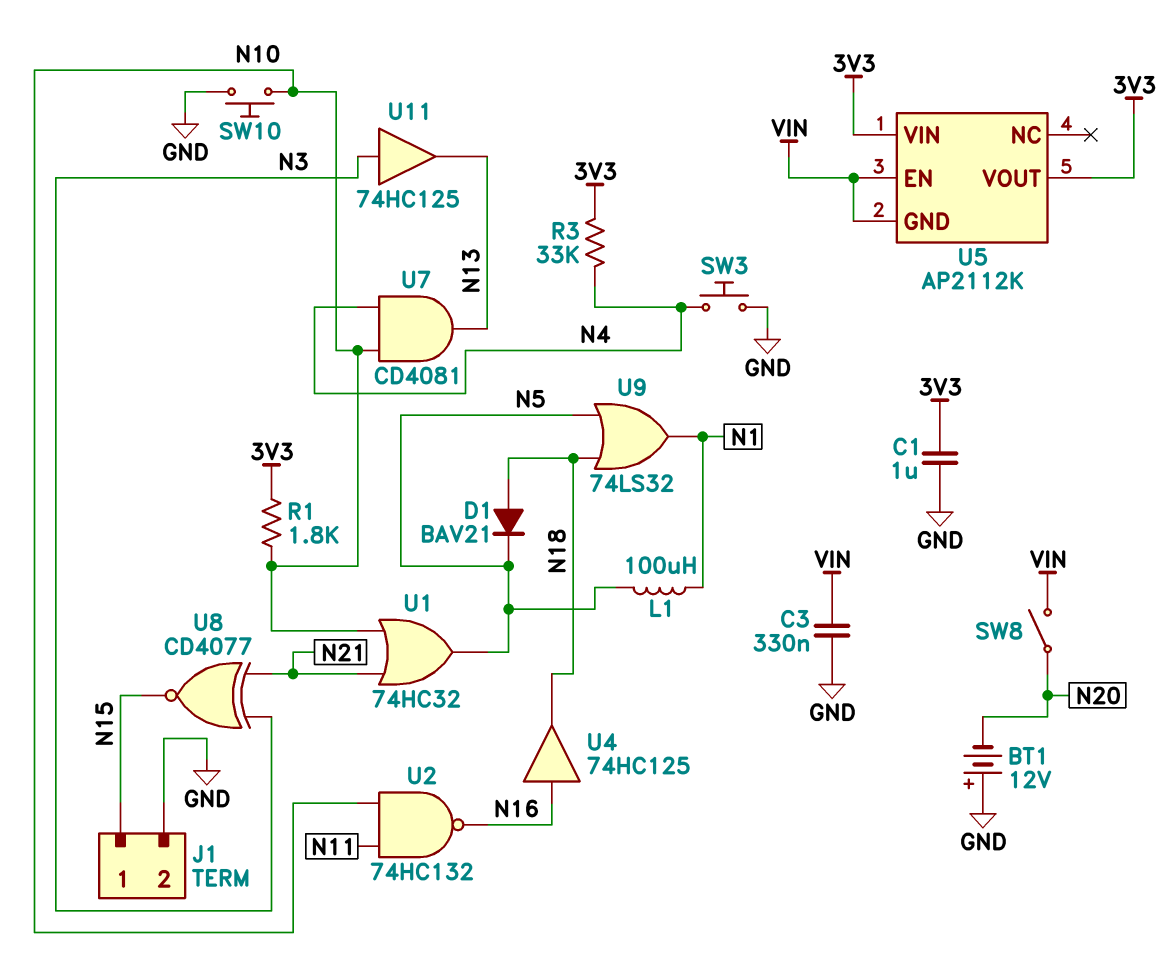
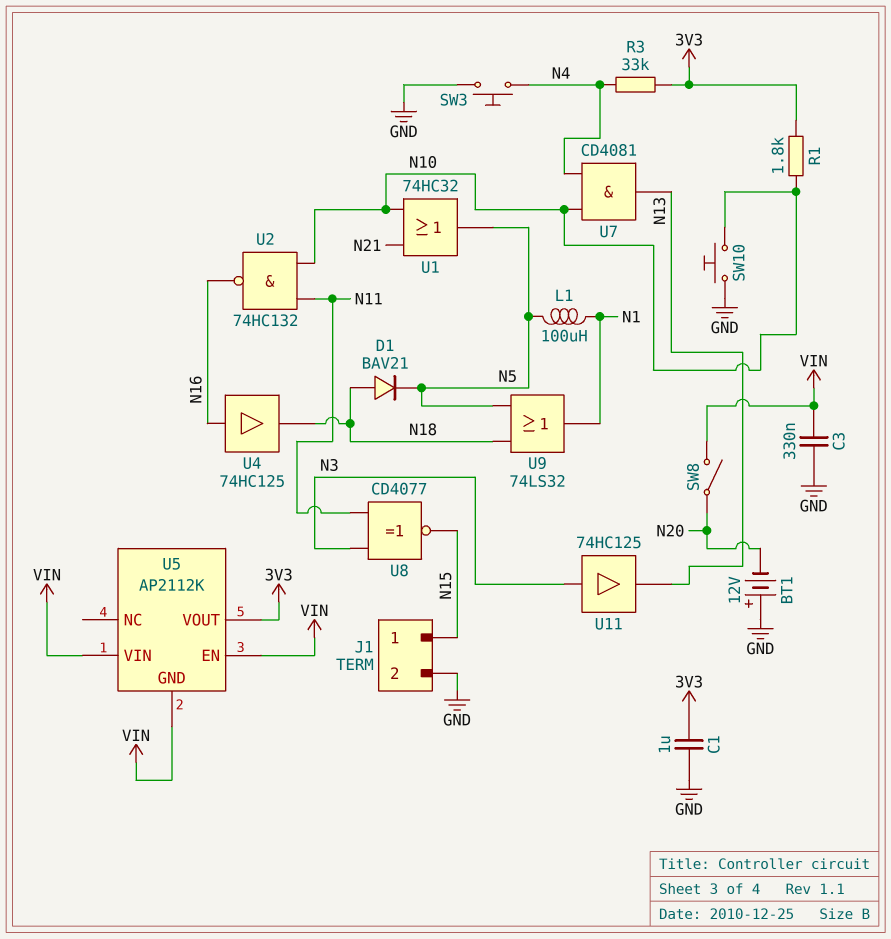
U5 pin VIN: 3V3 -> VIN
U8: XNOR CD4077 (in N3, in N21, out N15) -> XNOR CD4077 (in N3, in N11, out N15)

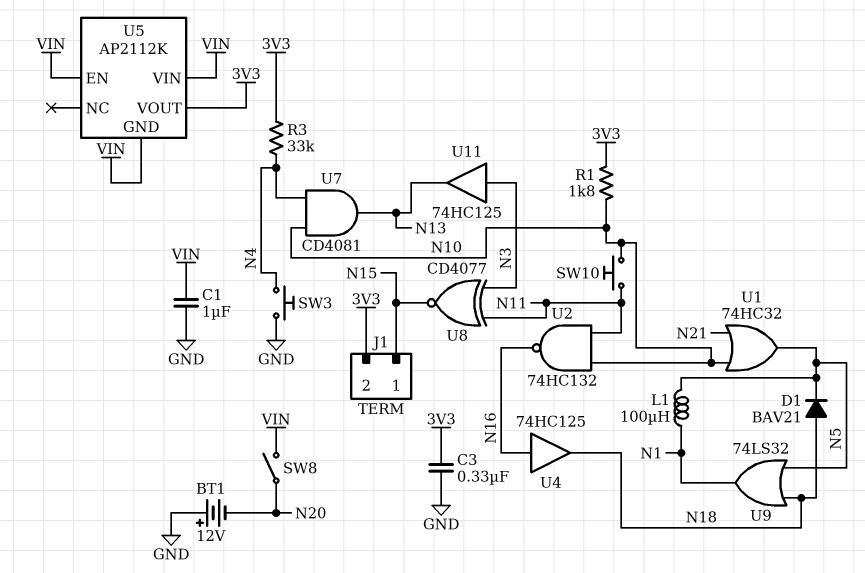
C1: 1uF (3V3, GND) -> 1uF (GND, VIN)
C3: 330nF (GND, VIN) -> 330nF (3V3, GND)
J1 pin 2: GND -> 3V3
SW10: button (GND, N10) -> button (N10, N11)

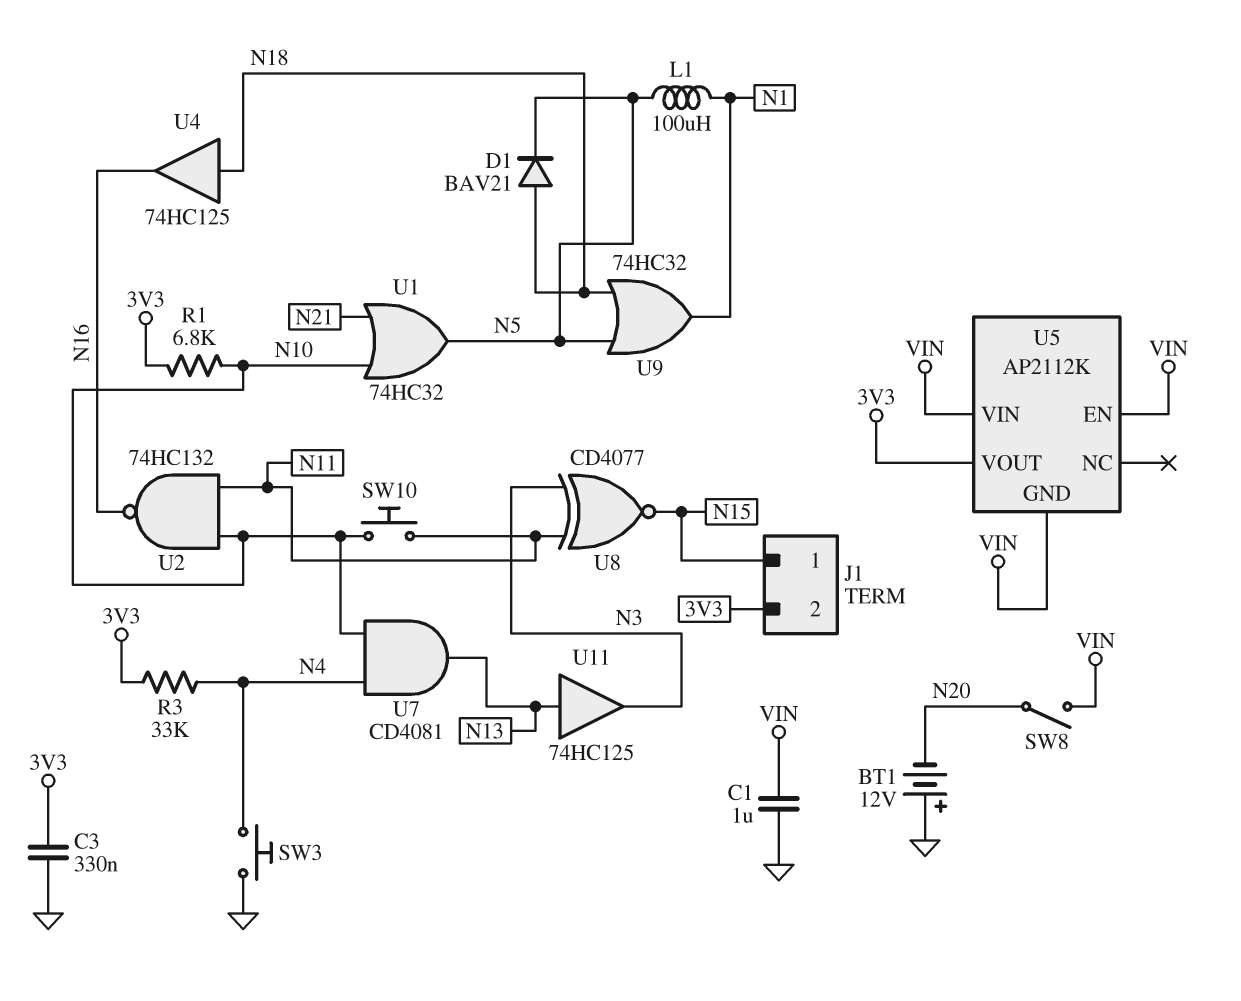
R1: 1.8k (3V3, N10) -> 6.8k (3V3, N10)
U4: buffer 74HC125 (in N16, out N18) -> buffer 74HC125 (in N18, out N16)
U9: OR 74LS32 (in N5, in N18, out N1) -> OR 74HC32 (in N5, in N18, out N1)
U11: buffer 74HC125 (in N3, out N13) -> buffer 74HC125 (in N13, out N3)

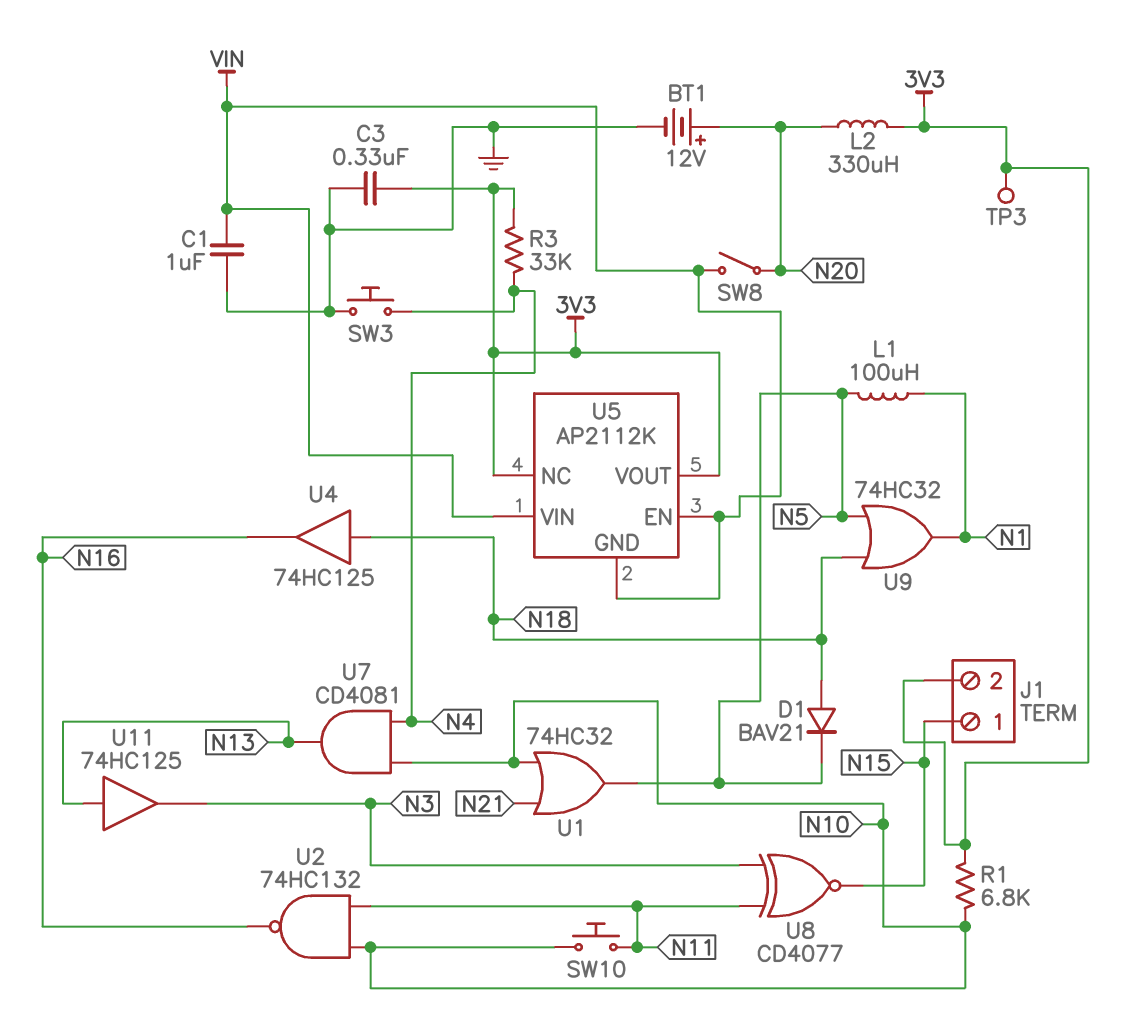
BT1: 12V (plus GND, minus N20) -> 12V (plus N20, minus GND)
L2: none -> 330uH (3V3, N20)
TP3: none -> test point (3V3)
U5 pin NC: none -> 3V3

